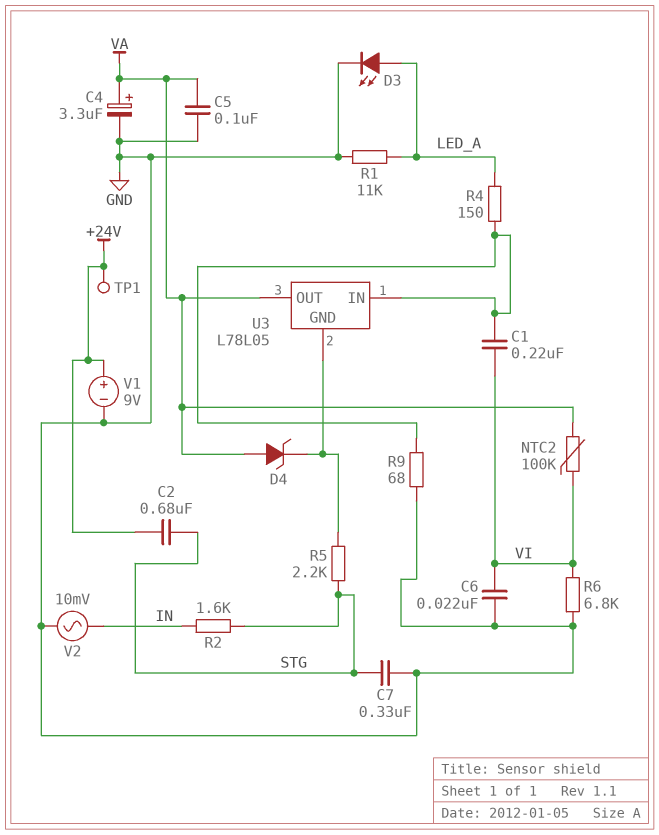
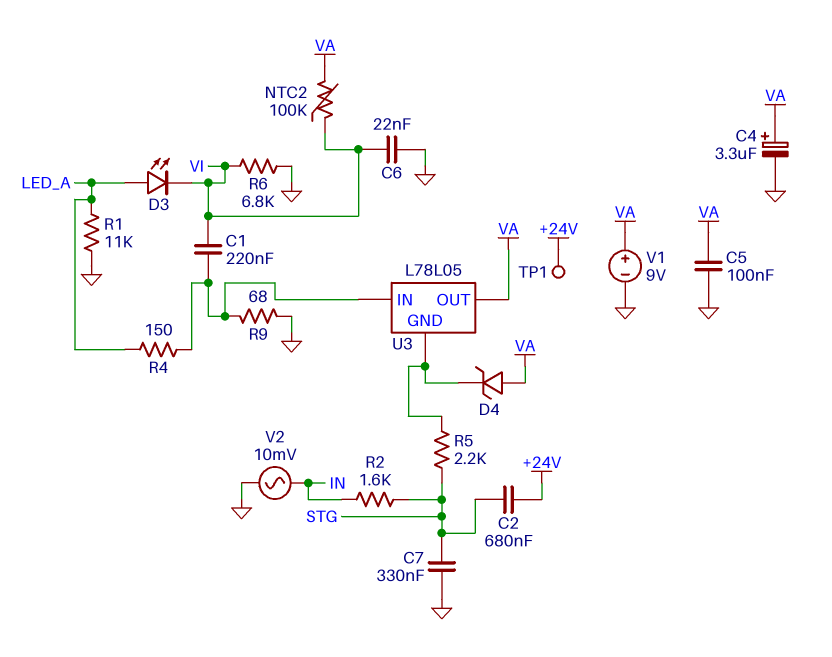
D3: LED (A LED_A, K GND) -> LED (A LED_A, K VI)
V1: 9V (plus +24V, minus GND) -> 9V (plus VA, minus GND)

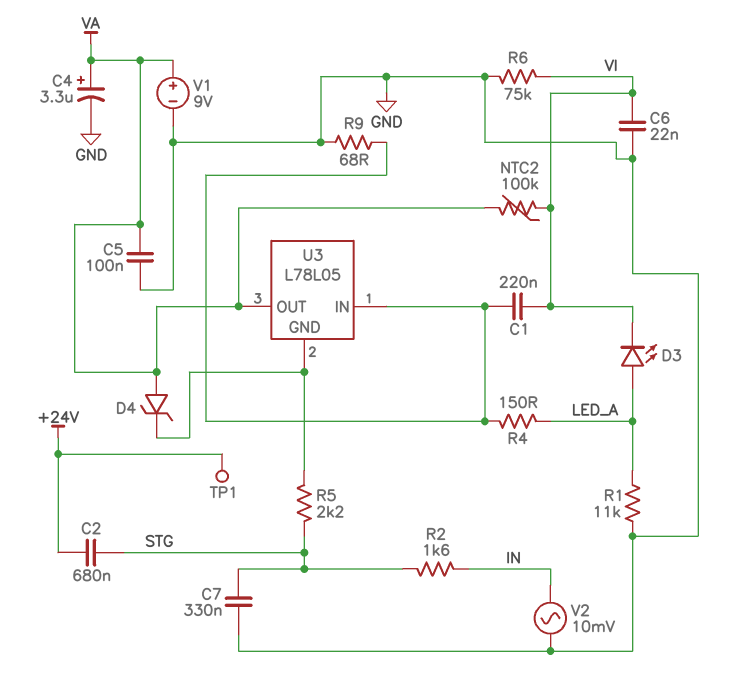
R6: 6.8k (GND, VI) -> 75k (GND, VI)

